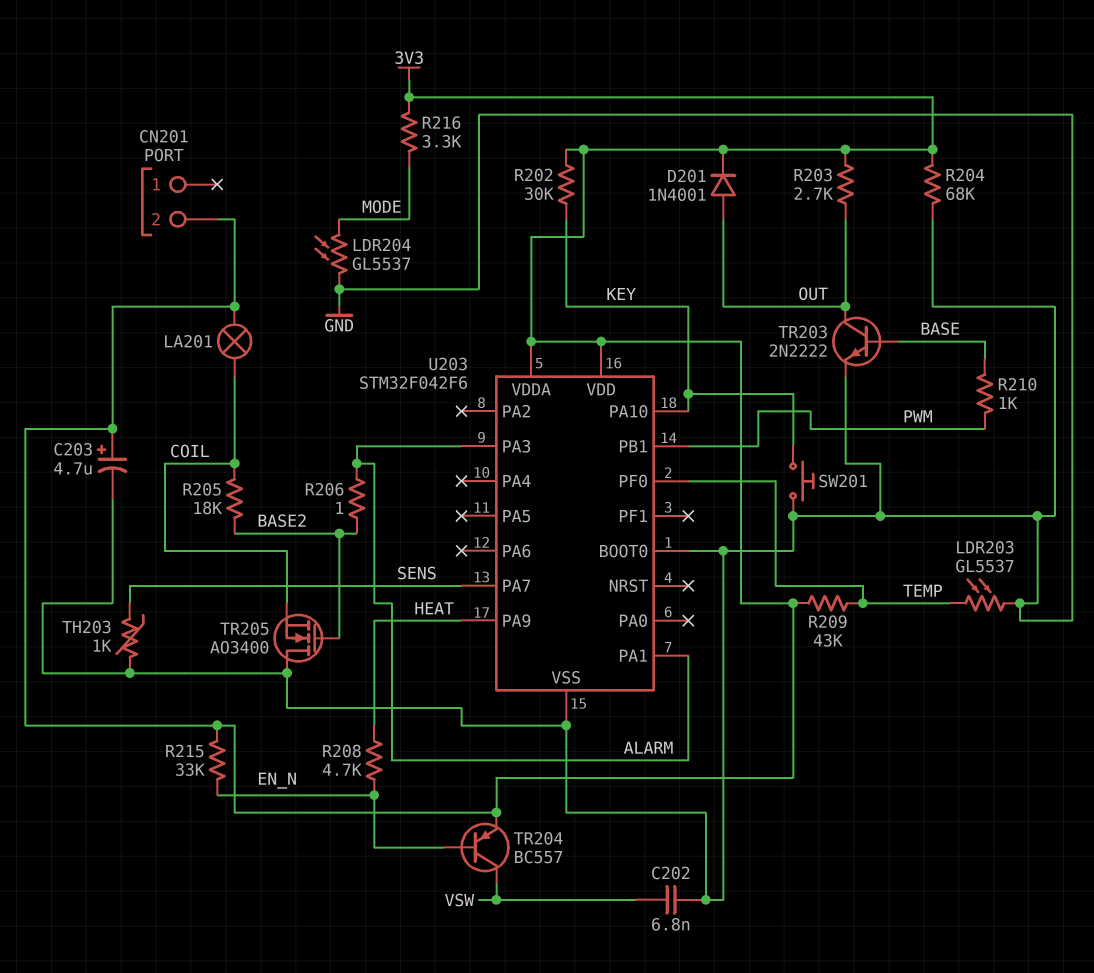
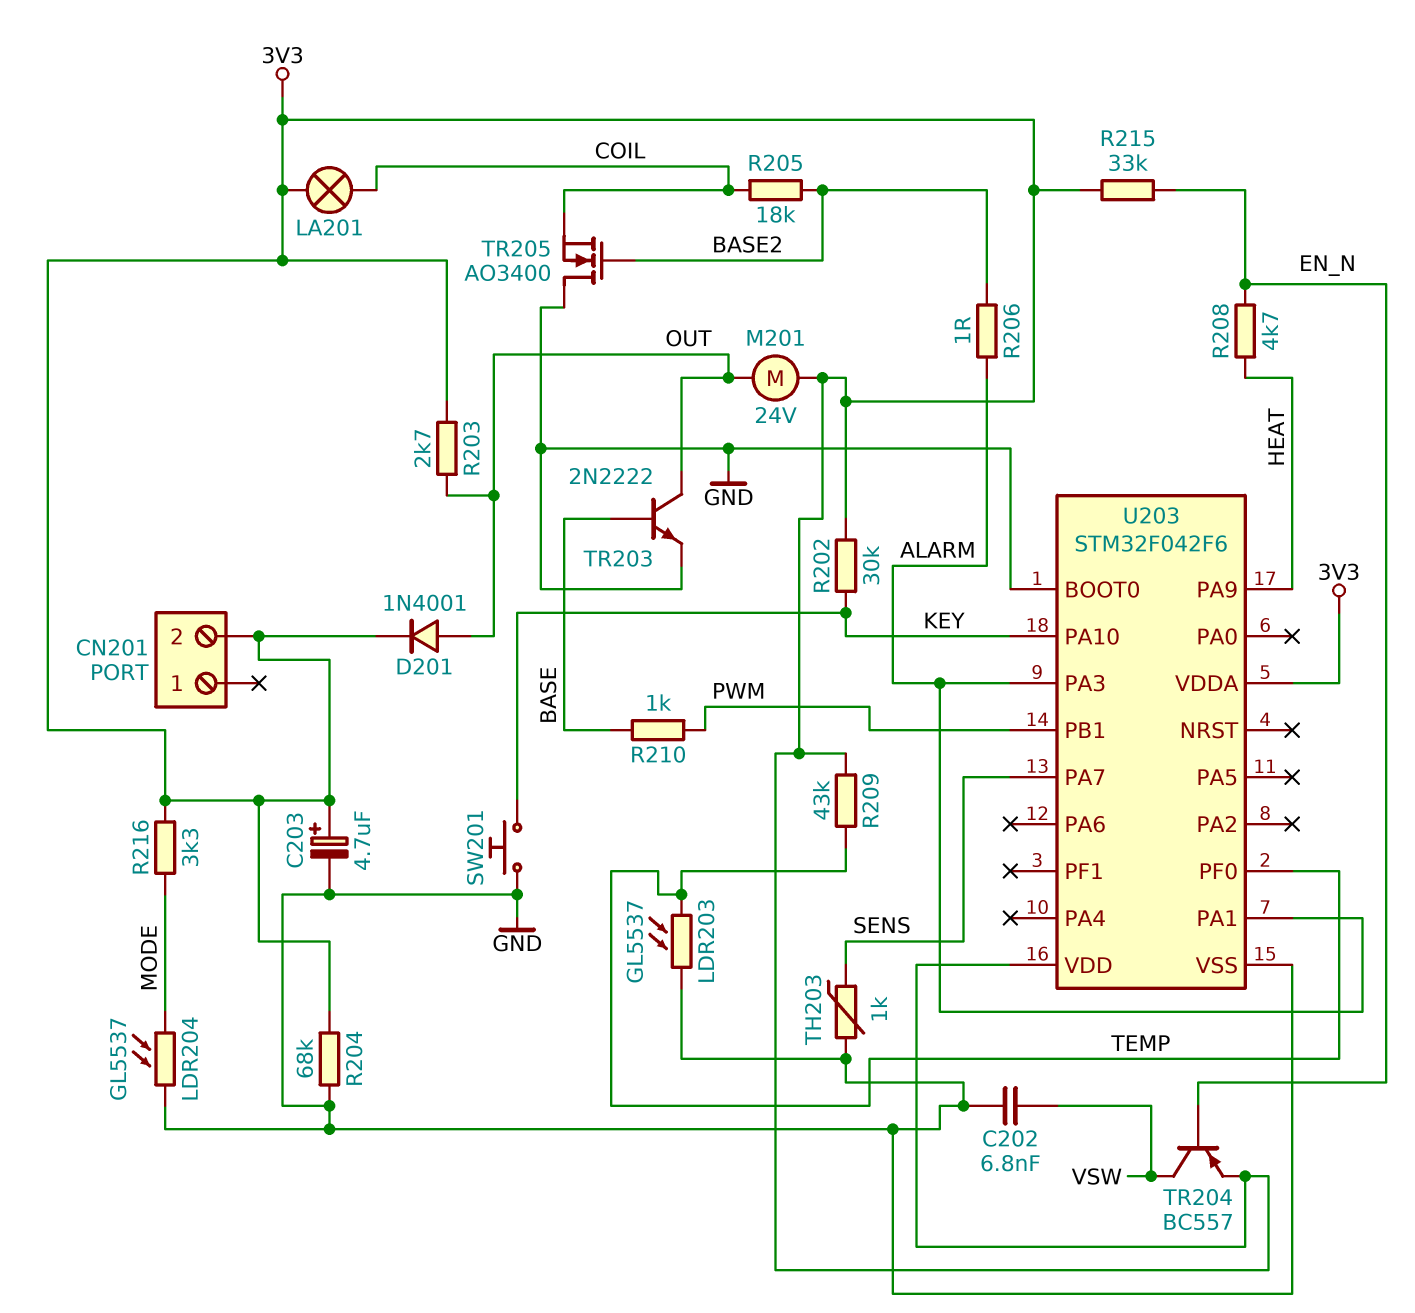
M201: none -> motor 24V (3V3, OUT)

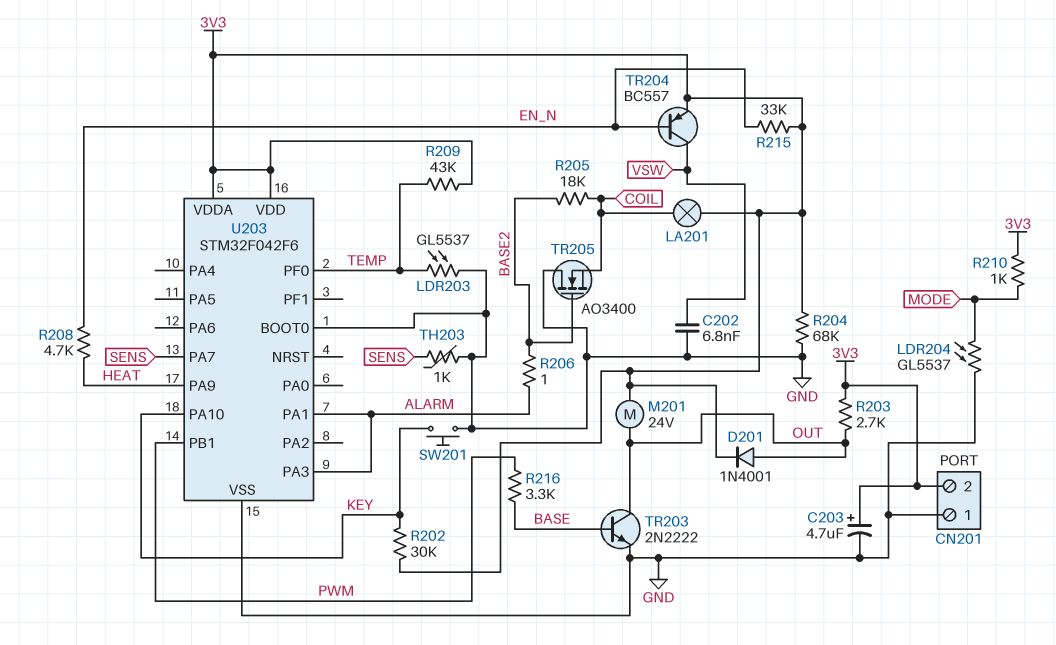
CN201 pin 1: none -> GND
R210: 1k (BASE, PWM) -> 1k (3V3, MODE)
R216: 3.3k (3V3, MODE) -> 3.3k (BASE, PWM)

